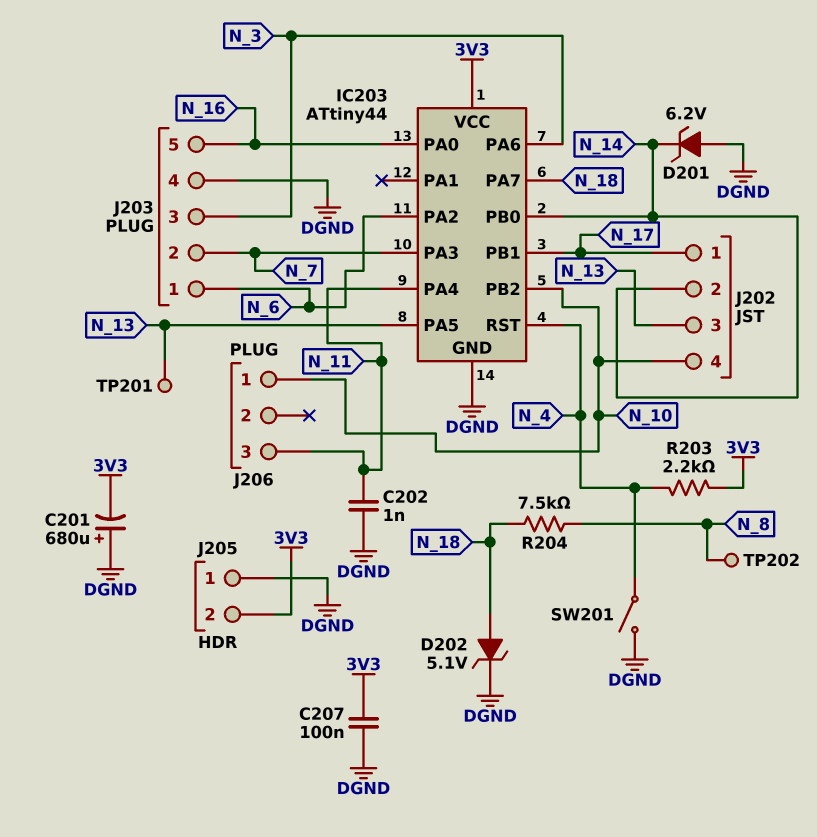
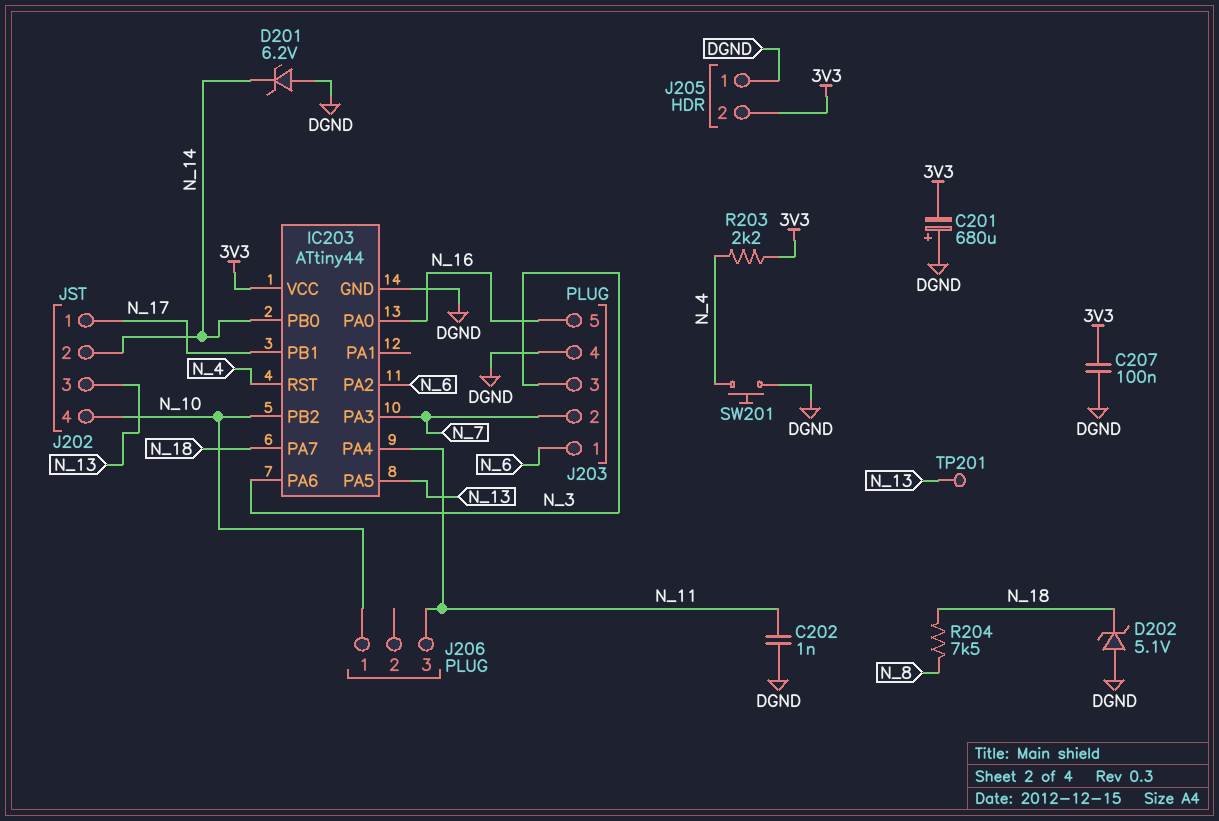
D202: zener 5.1V (A N_18, K DGND) -> zener 5.1V (A DGND, K N_18)
SW201: switch (DGND, N_4) -> button (DGND, N_4)
TP202: test point (N_8) -> none

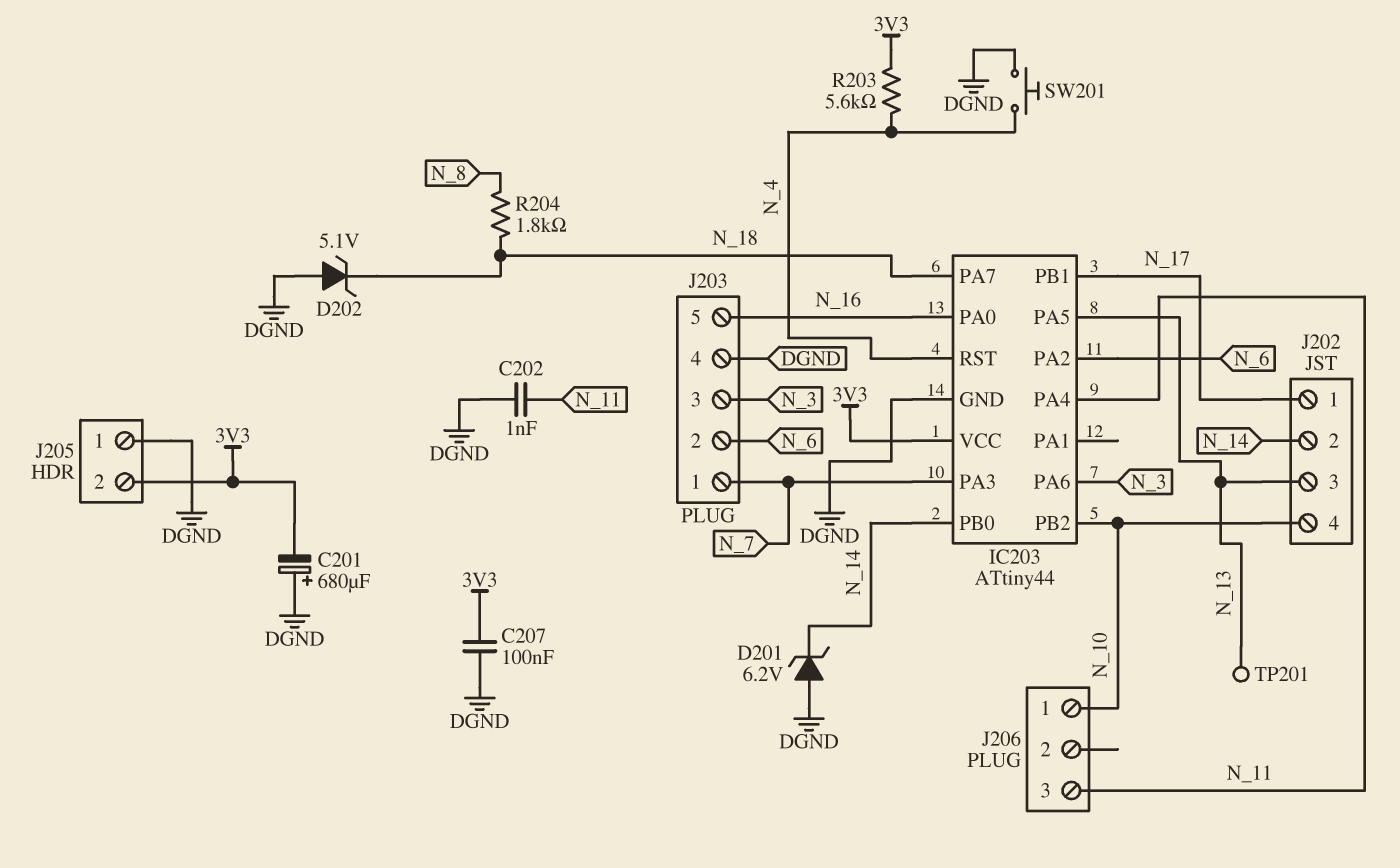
J203 pin 1: N_6 -> N_7
J203 pin 2: N_7 -> N_6
R203: 2.2k (3V3, N_4) -> 5.6k (3V3, N_4)
R204: 7.5k (N_8, N_18) -> 1.8k (N_8, N_18)

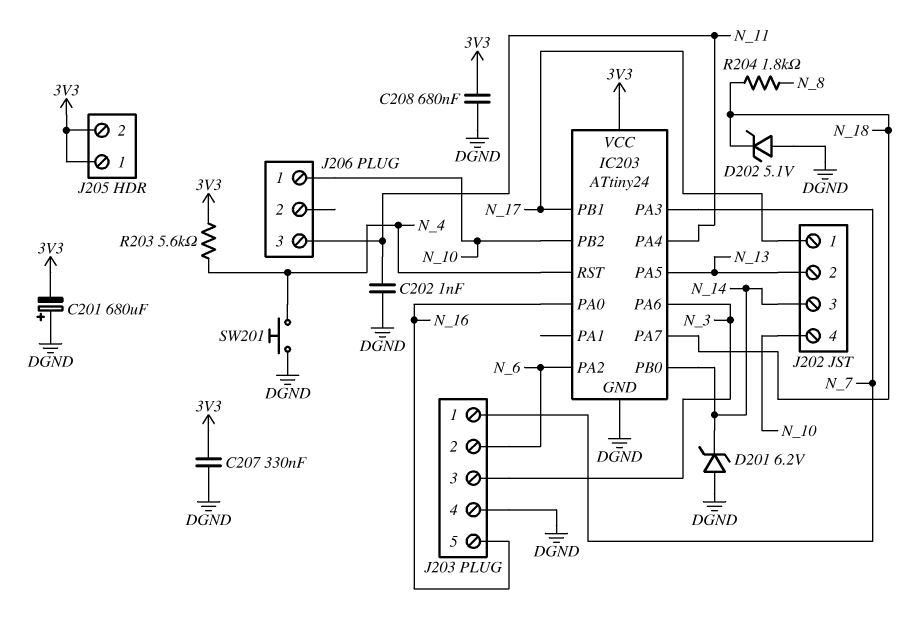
C207: 100nF (3V3, DGND) -> 330nF (3V3, DGND)
C208: none -> 680nF (3V3, DGND)
IC203: ATtiny44 -> ATtiny24
J202 pin 2: N_14 -> N_13
J202 pin 3: N_13 -> N_14
J205 pin 1: DGND -> 3V3
TP201: test point (N_13) -> none

